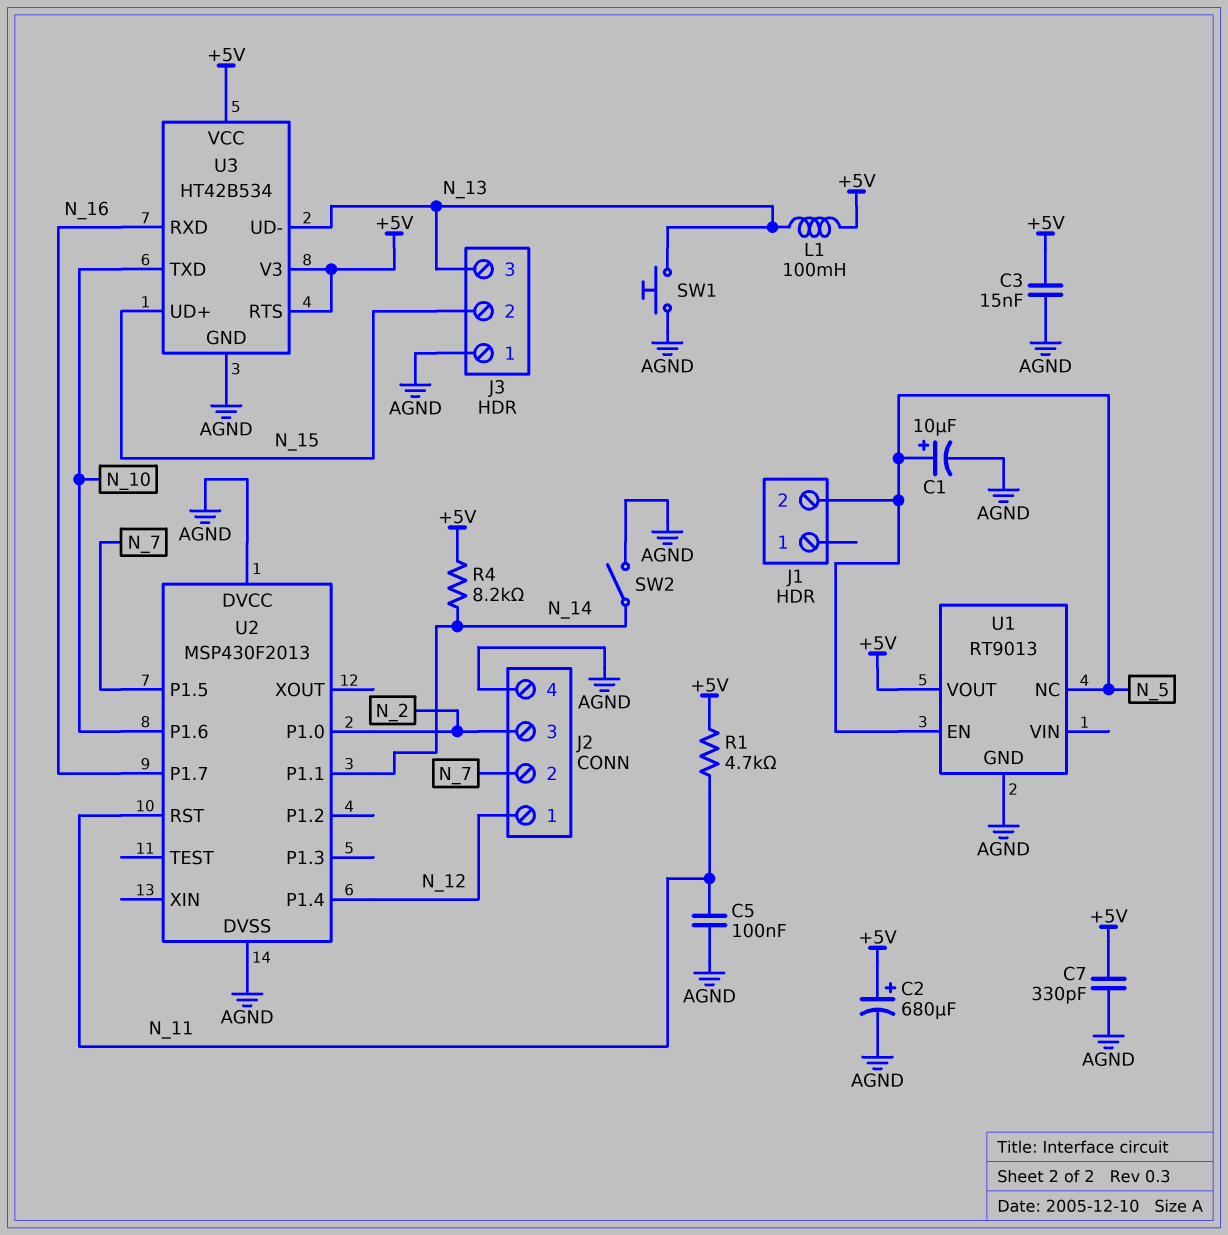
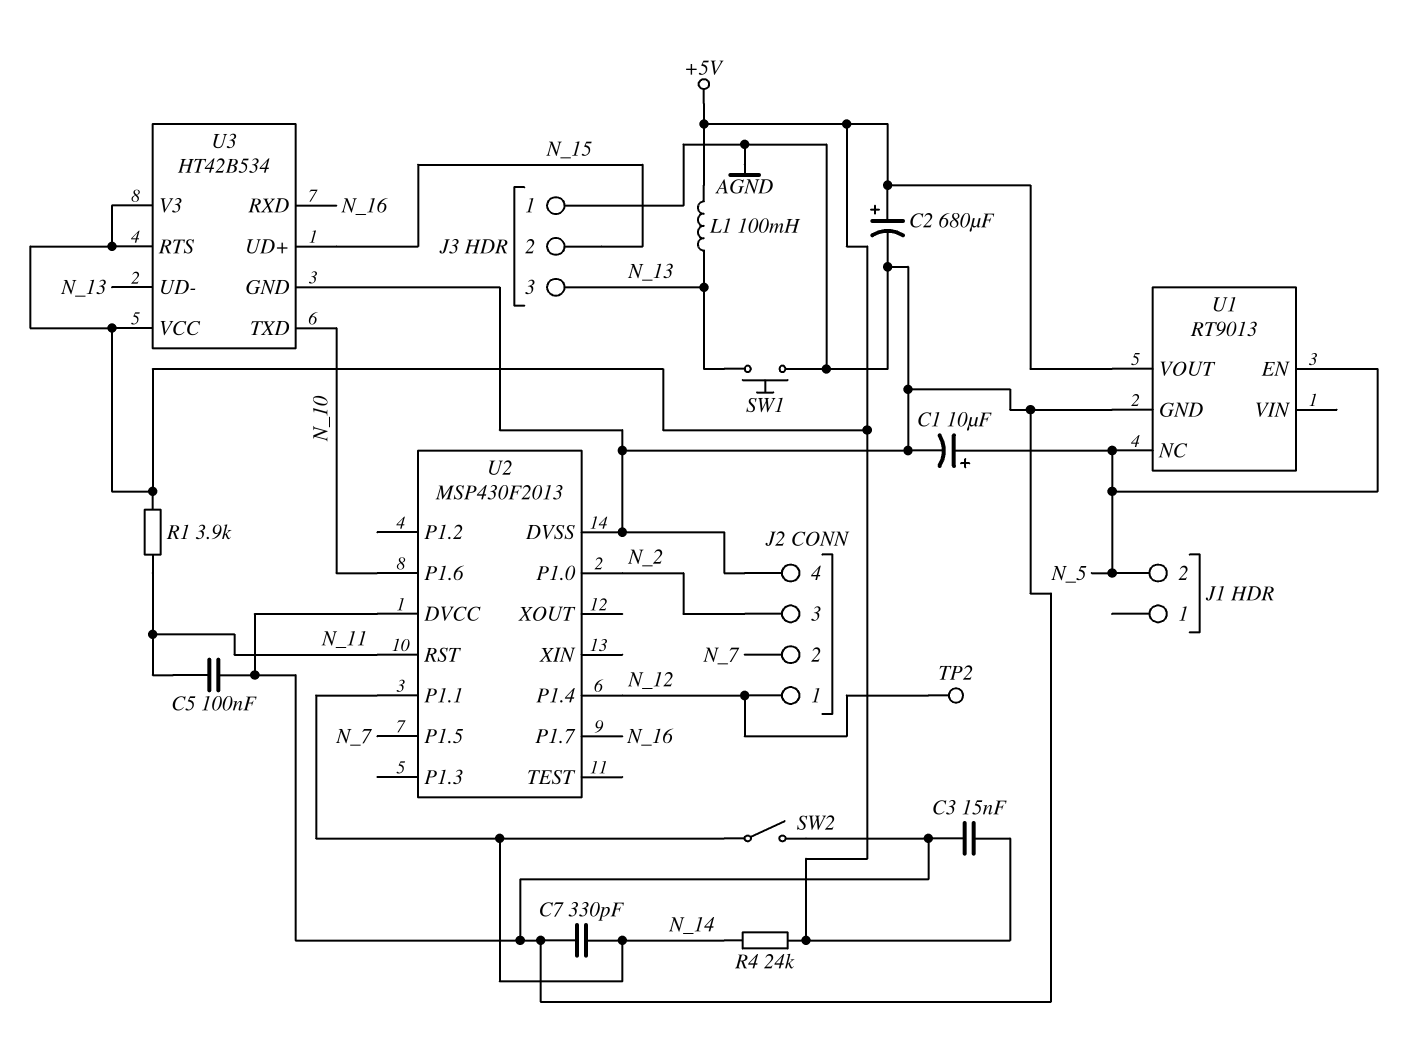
C7: 330pF (+5V, AGND) -> 330pF (AGND, N_14)
R1: 4.7k (+5V, N_11) -> 3.9k (+5V, N_11)
R4: 8.2k (+5V, N_14) -> 24k (+5V, N_14)
TP2: none -> test point (N_12)

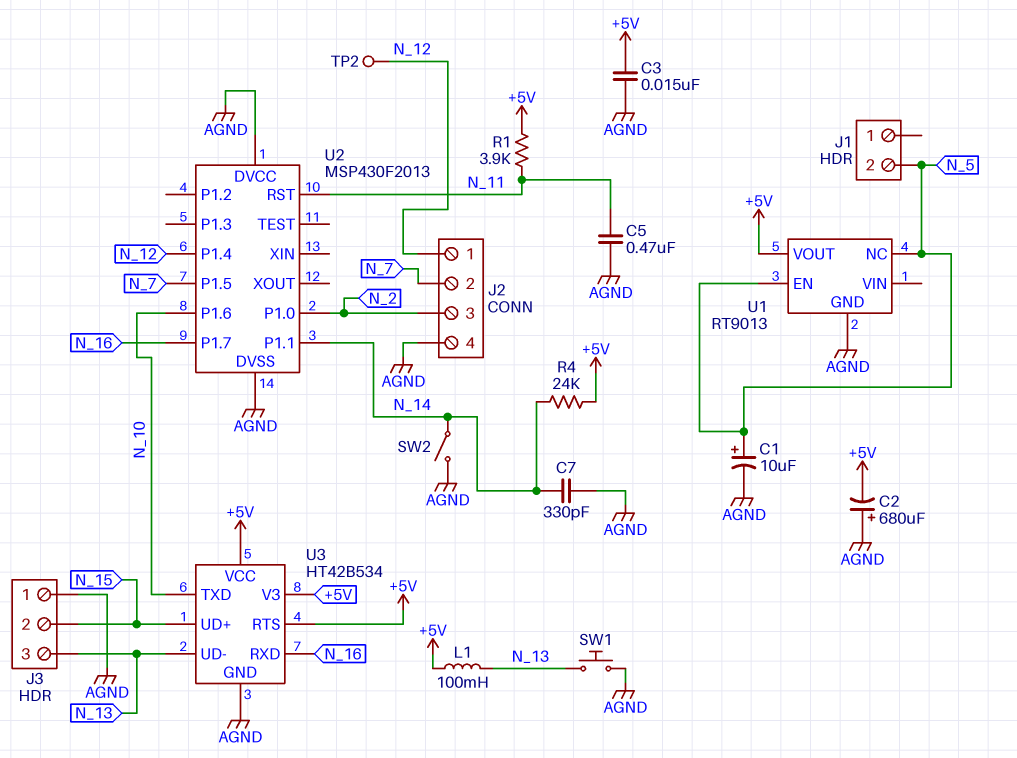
C2: 680uF (plus +5V, minus AGND) -> 680uF (plus AGND, minus +5V)
C5: 100nF (AGND, N_11) -> 470nF (AGND, N_11)

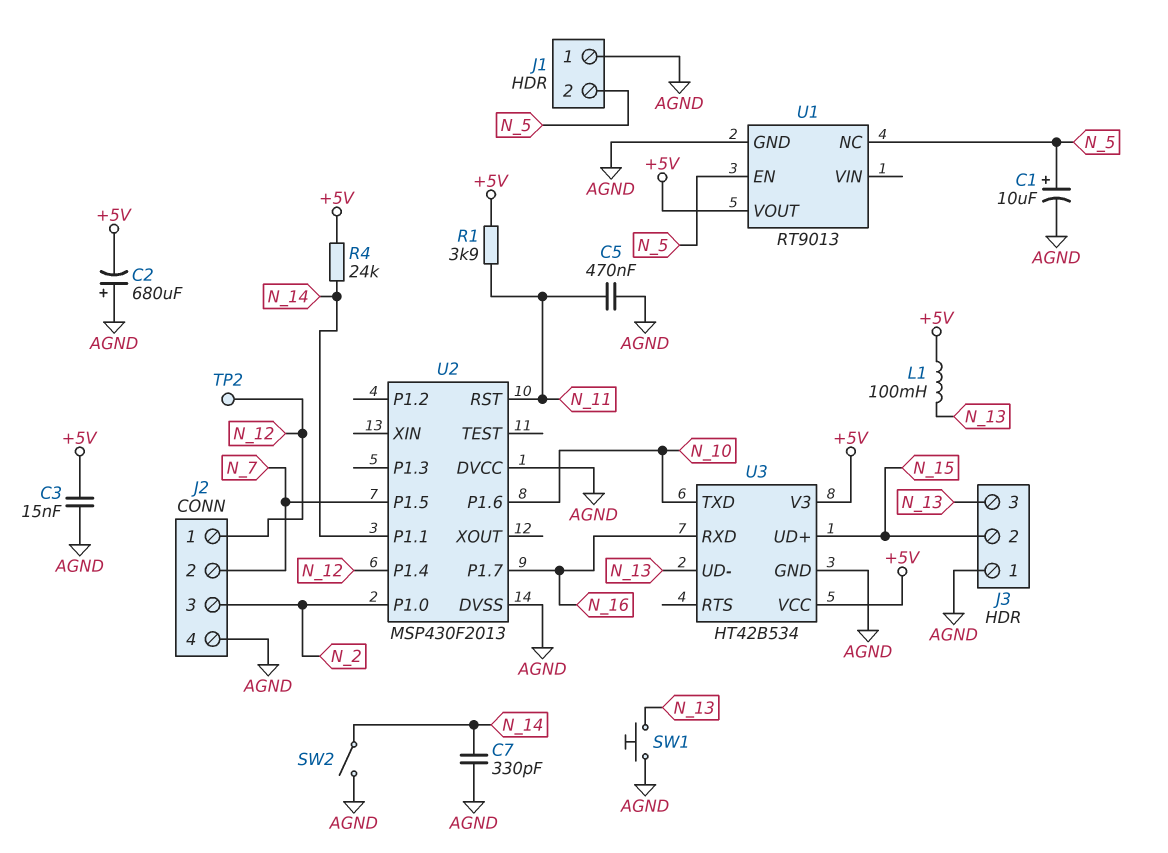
J1 pin 1: none -> AGND
U3 pin RTS: +5V -> none

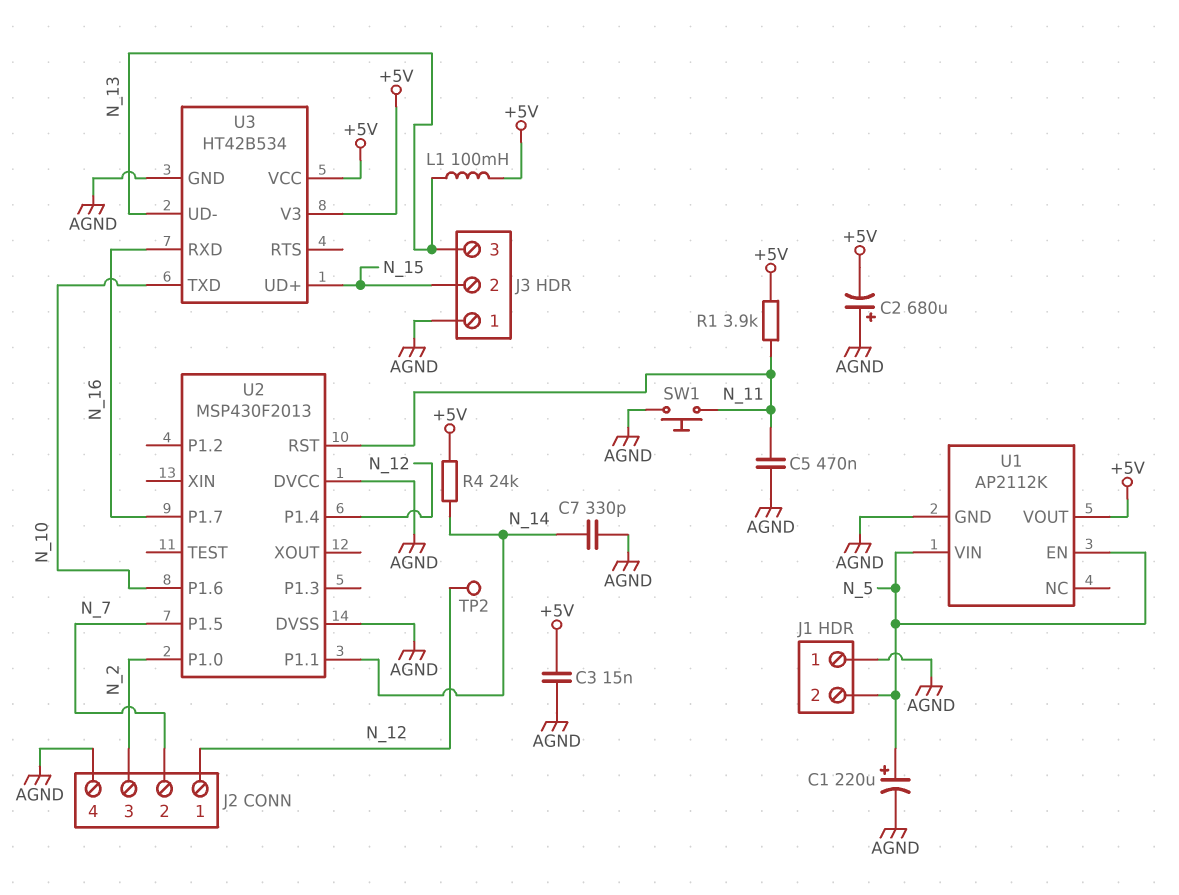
C1: 10uF (plus N_5, minus AGND) -> 220uF (plus N_5, minus AGND)
SW1: button (AGND, N_13) -> button (AGND, N_11)
SW2: switch (AGND, N_14) -> none
U1: RT9013 -> AP2112K
U1 pin NC: N_5 -> none
U1 pin VIN: none -> N_5

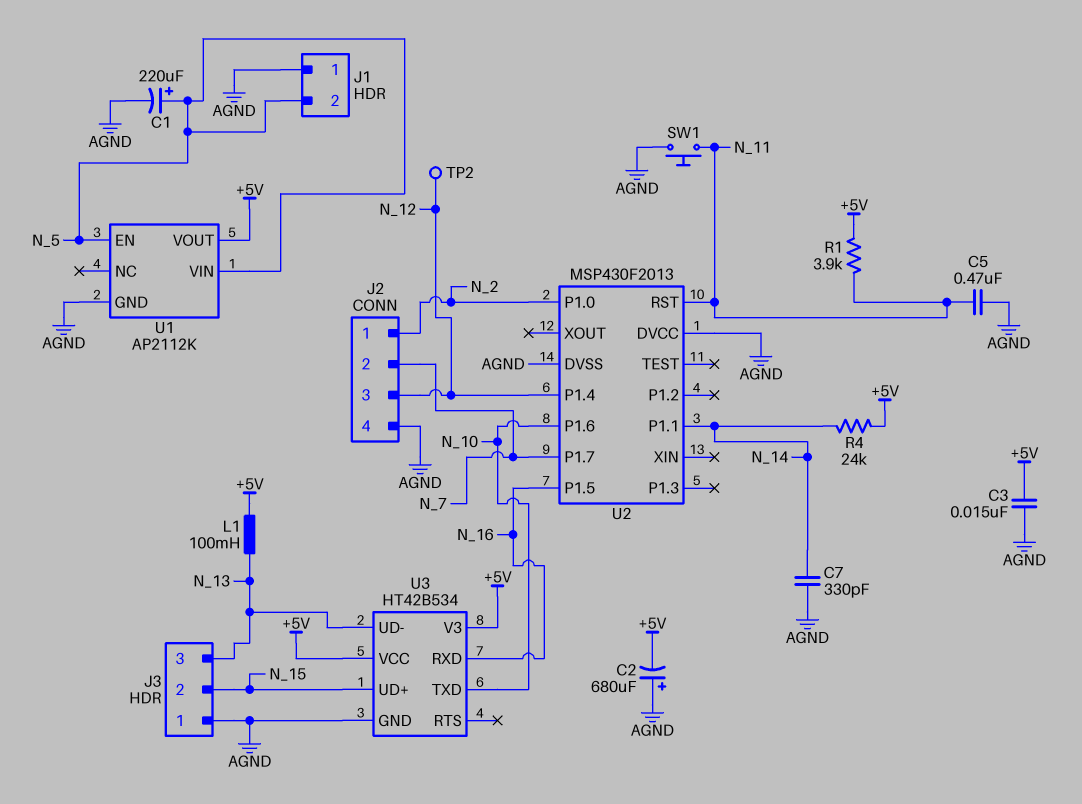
J2 pin 1: N_12 -> N_2
J2 pin 3: N_2 -> N_12
U2 pin P1.5: N_7 -> N_16
U2 pin P1.7: N_16 -> N_7

